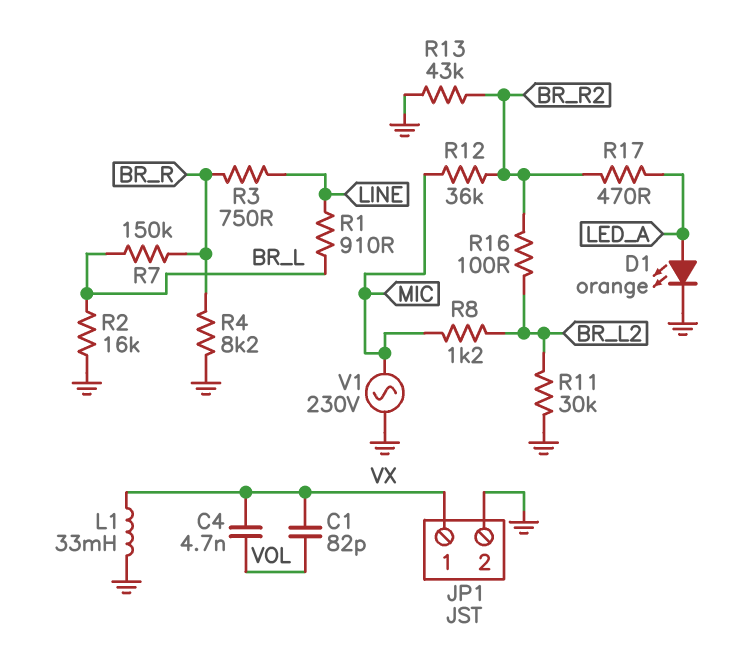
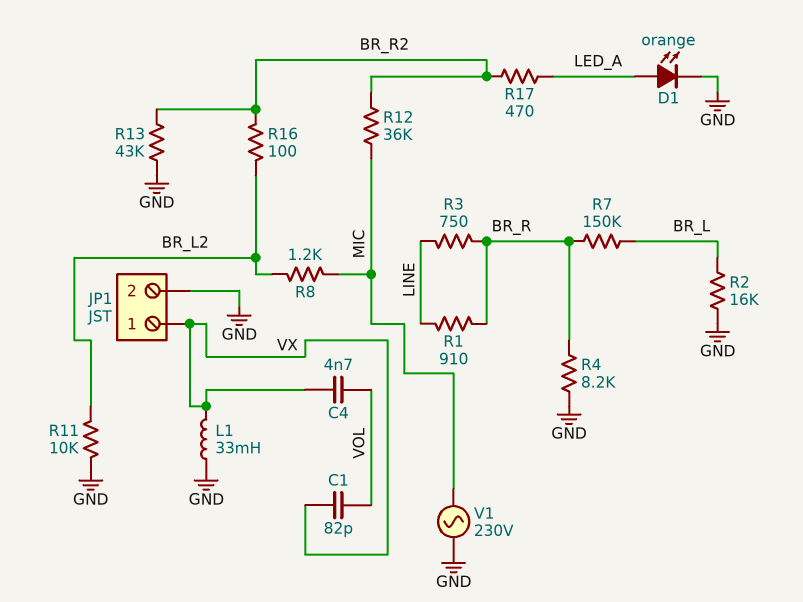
R1: 910 (BR_L, LINE) -> 910 (BR_R, LINE)
R11: 30k (BR_L2, GND) -> 10k (BR_L2, GND)

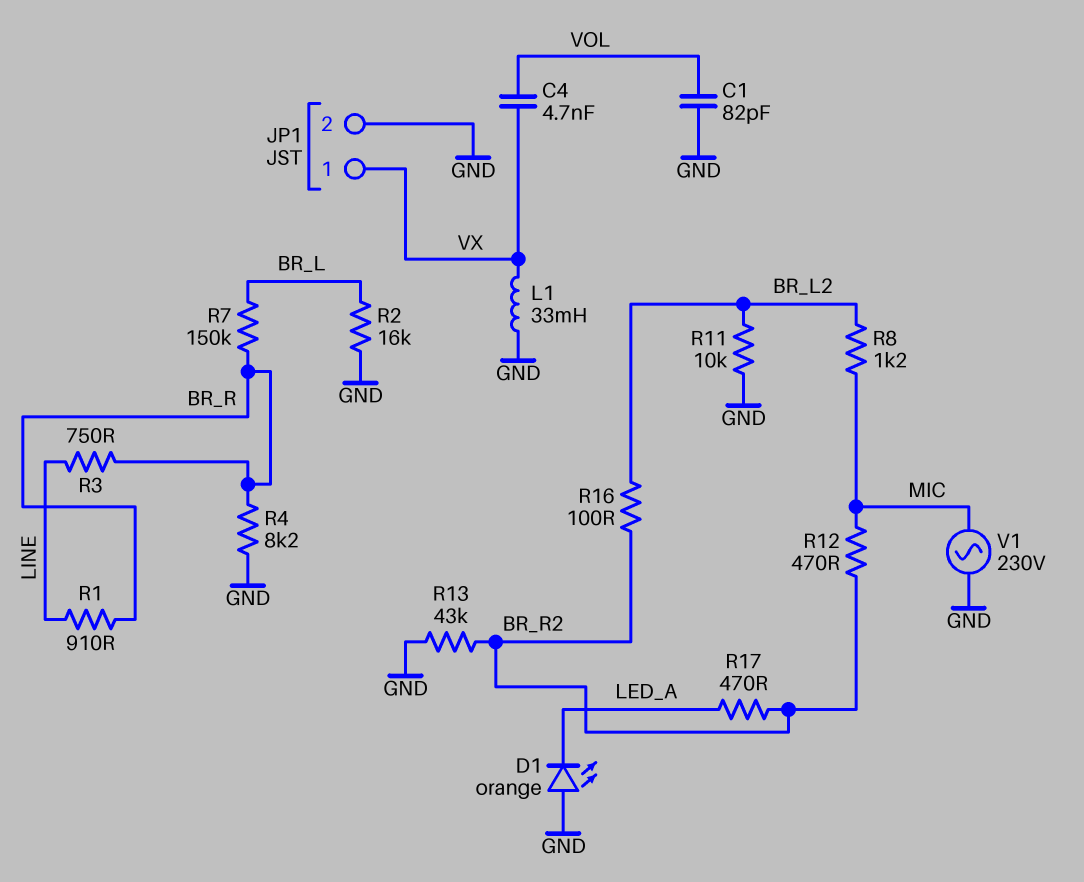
C1: 82pF (VOL, VX) -> 82pF (GND, VOL)
D1: LED orange (A LED_A, K GND) -> LED orange (A GND, K LED_A)
R12: 36k (BR_R2, MIC) -> 470 (BR_R2, MIC)

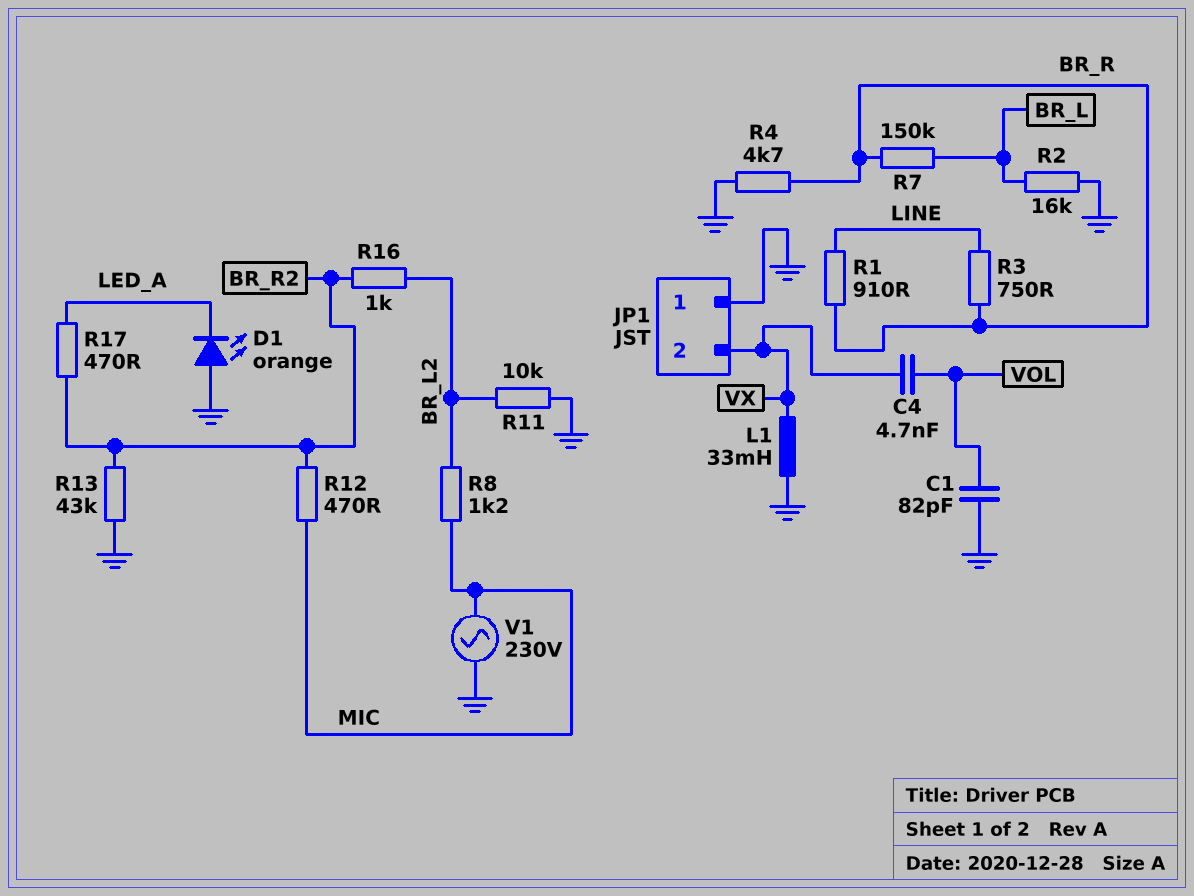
JP1 pin 1: VX -> GND
JP1 pin 2: GND -> VX
R4: 8.2k (BR_R, GND) -> 4.7k (BR_R, GND)
R16: 100 (BR_L2, BR_R2) -> 1k (BR_L2, BR_R2)

